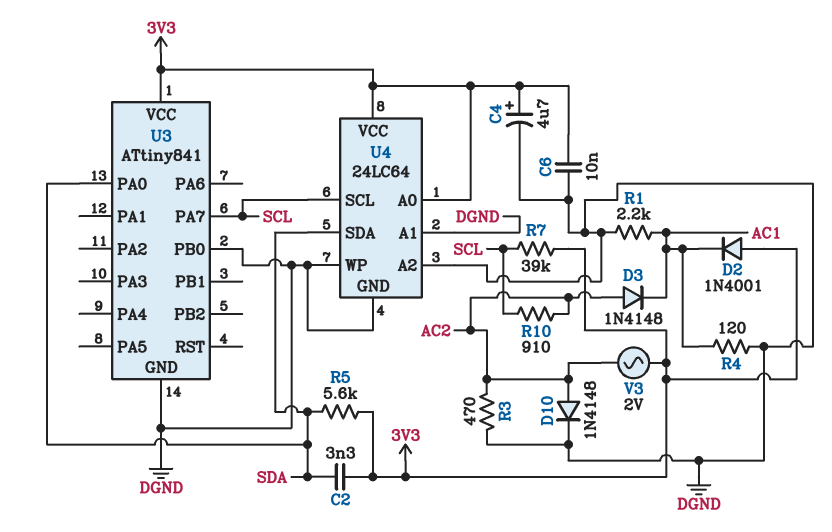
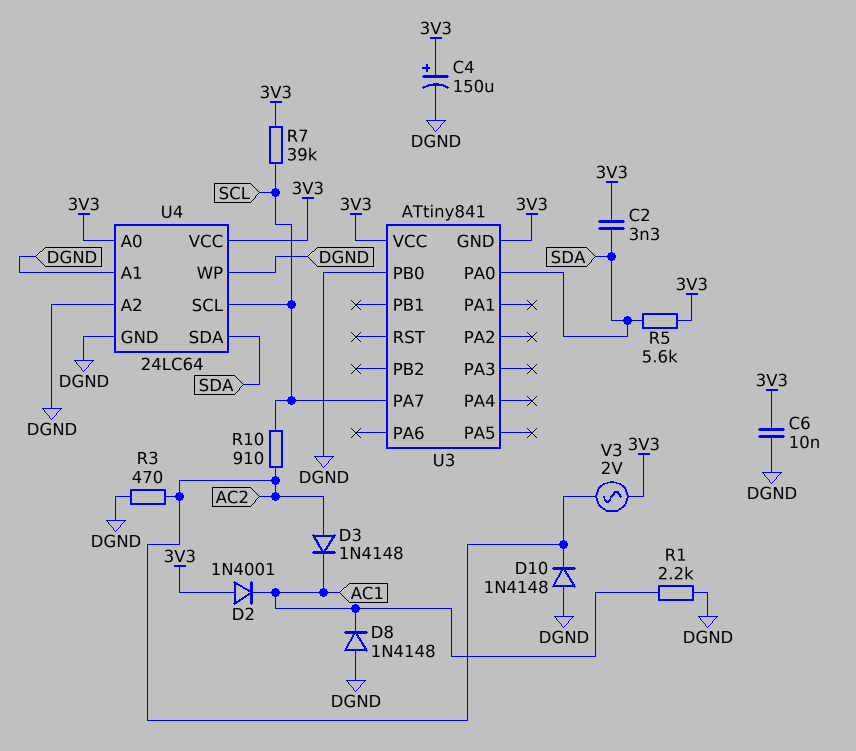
C4: 4.7uF (plus 3V3, minus DGND) -> 150uF (plus 3V3, minus DGND)
D8: none -> diode 1N4148 (A DGND, K AC1)
D10: diode 1N4148 (A AC2, K DGND) -> diode 1N4148 (A DGND, K AC2)
R4: 120 (AC1, DGND) -> none
U3 pin GND: DGND -> 3V3

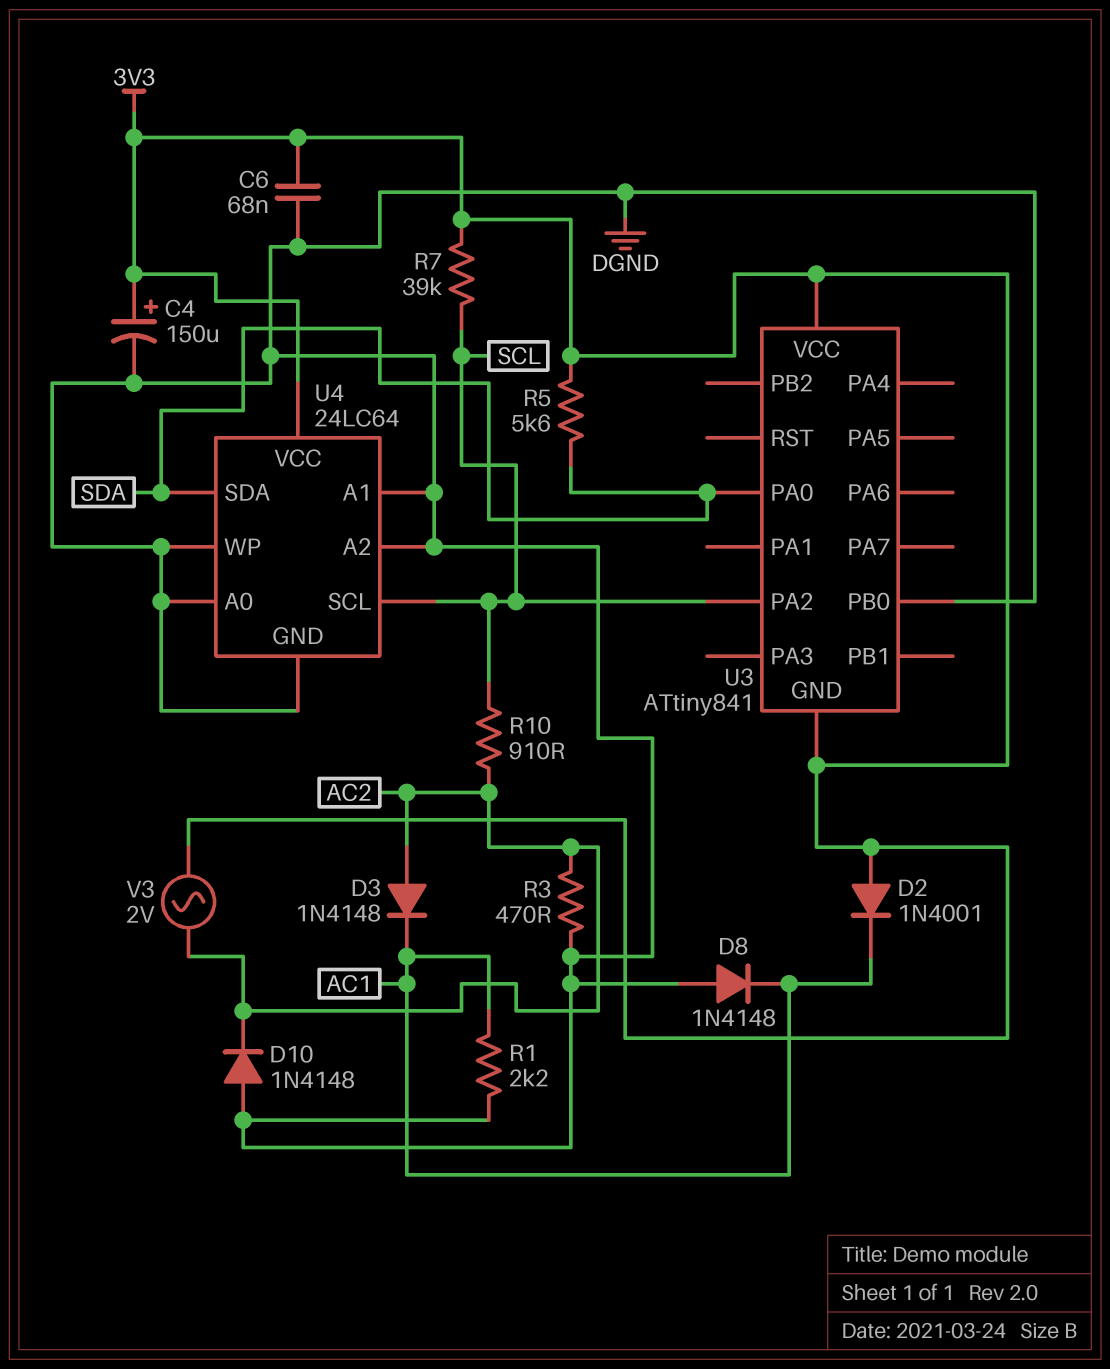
C2: 3.3nF (3V3, SDA) -> none
C6: 10nF (3V3, DGND) -> 68nF (3V3, DGND)
U3 pin PA2: none -> SCL
U3 pin PA7: SCL -> none
U4 pin A0: 3V3 -> DGND

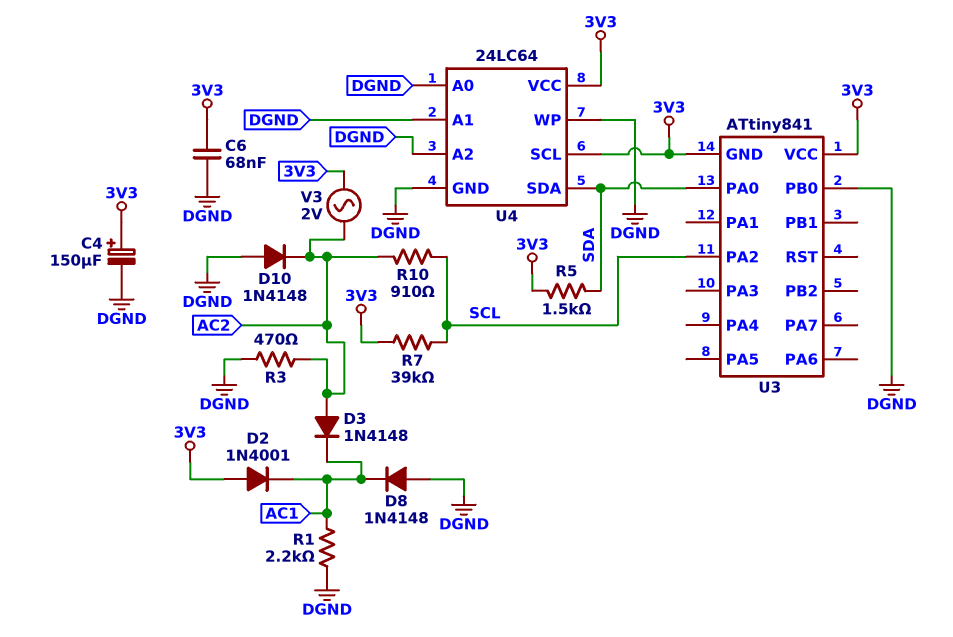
R5: 5.6k (3V3, SDA) -> 1.5k (3V3, SDA)
U4 pin SCL: SCL -> 3V3

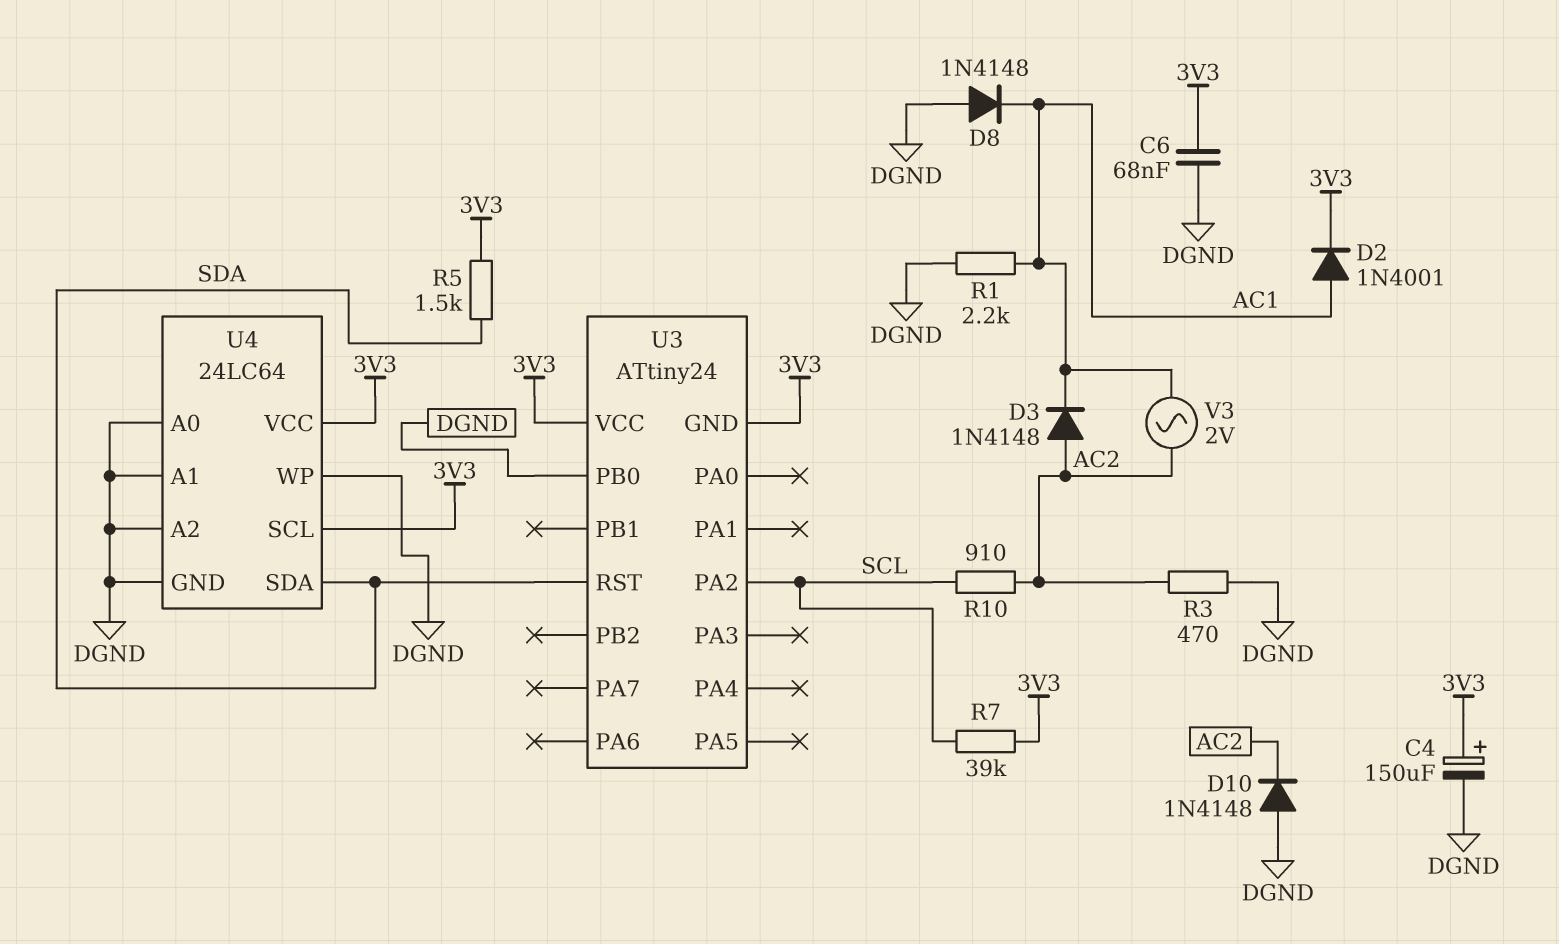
D2: diode 1N4001 (A 3V3, K AC1) -> diode 1N4001 (A AC1, K 3V3)
U3: ATtiny841 -> ATtiny24
U3 pin PA0: SDA -> none
U3 pin RST: none -> SDA
V3: AC 2V (3V3, AC2) -> AC 2V (AC1, AC2)

